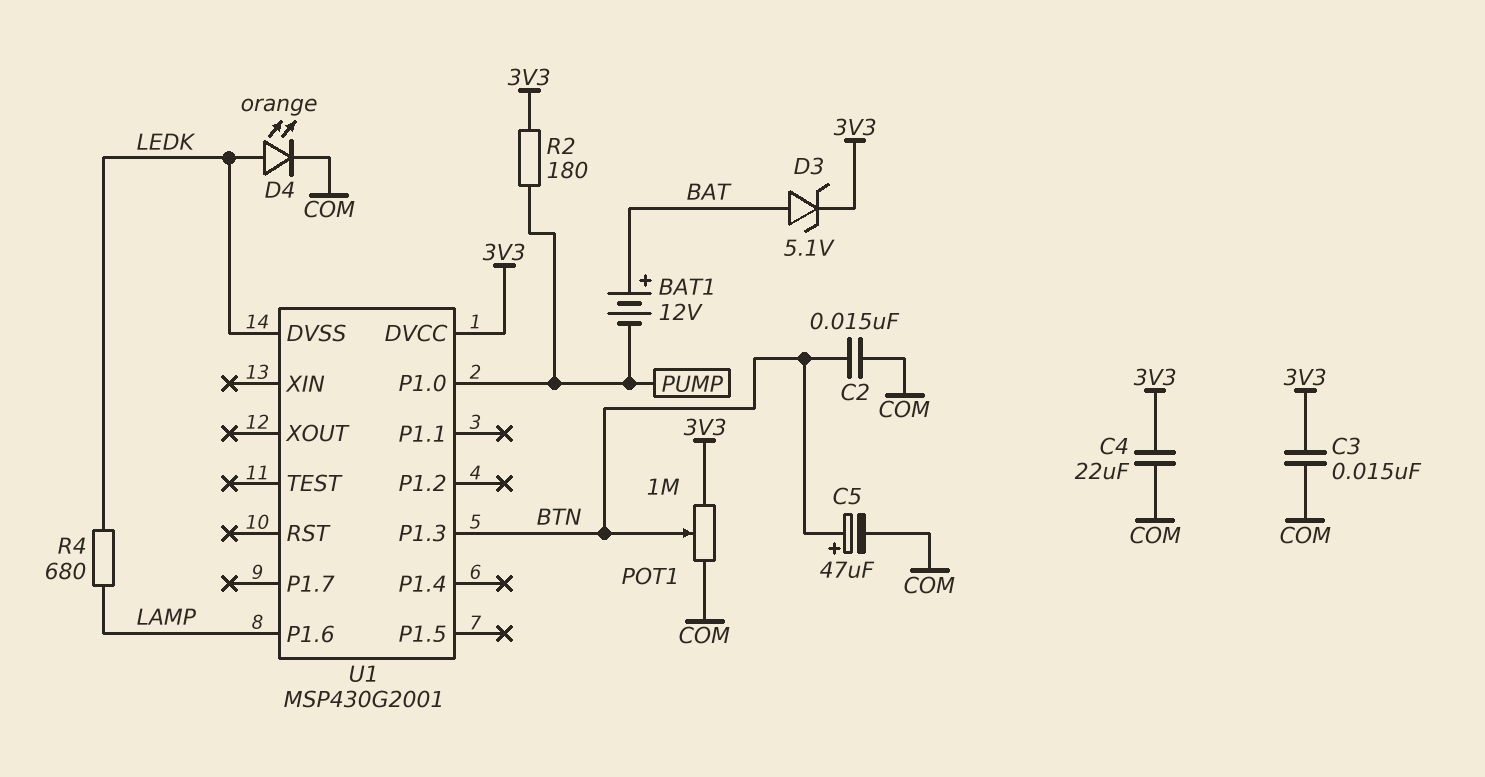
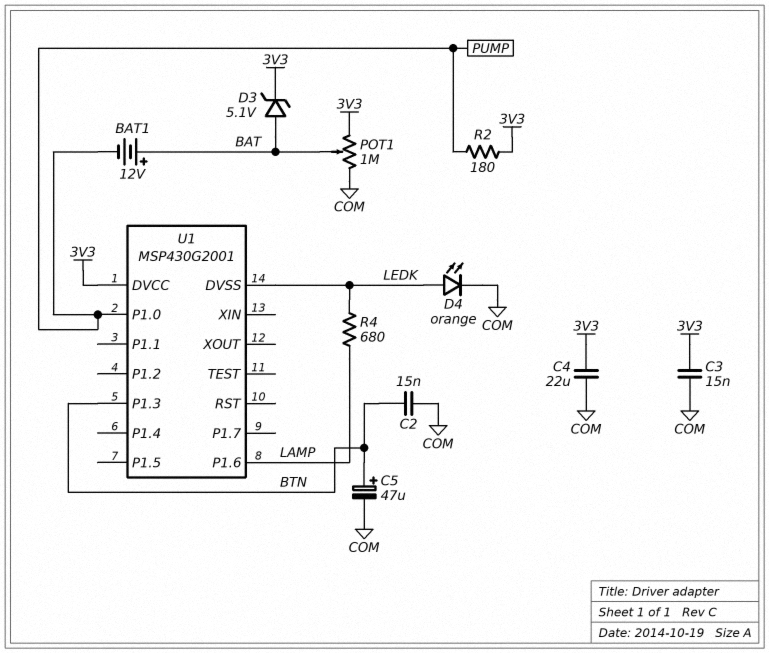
POT1: 1M (3V3, COM, wiper BTN) -> 1M (3V3, COM, wiper BAT)

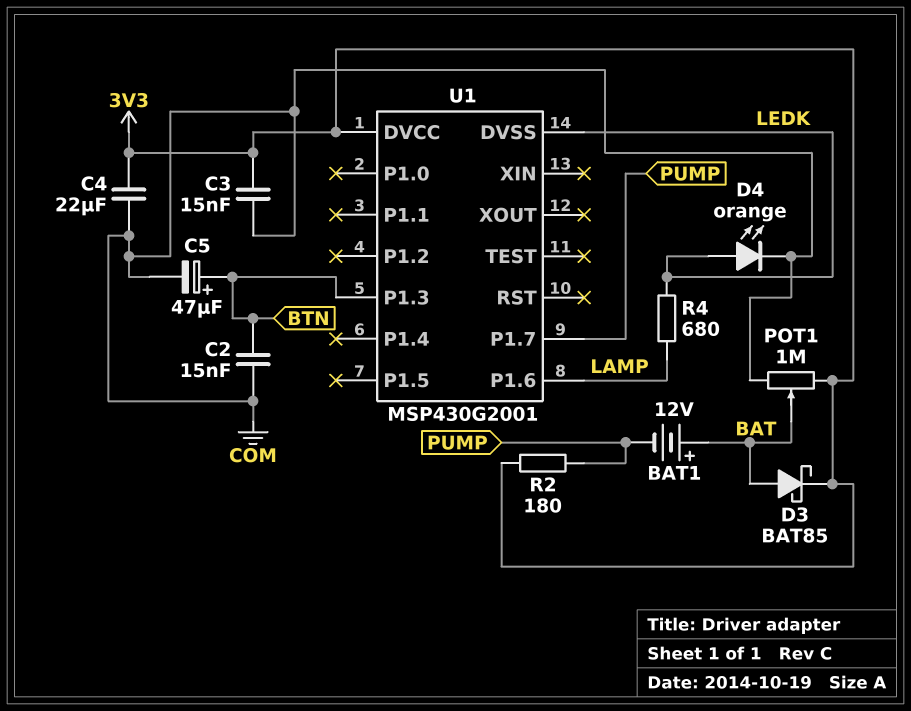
D3: zener 5.1V (A BAT, K 3V3) -> schottky BAT85 (A BAT, K 3V3)
U1 pin P1.0: PUMP -> none
U1 pin P1.7: none -> PUMP

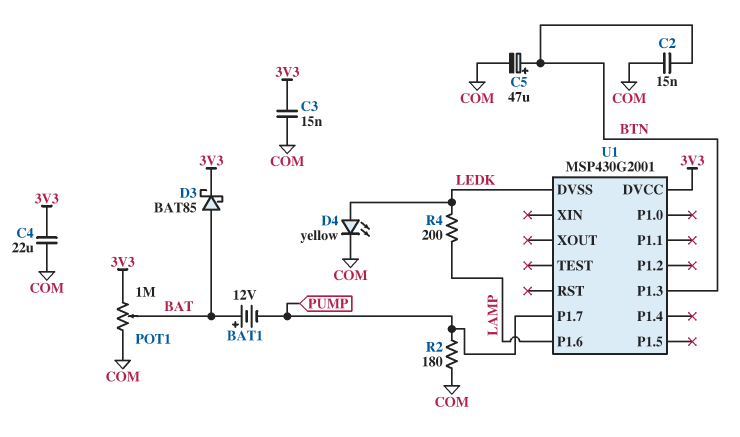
D4: LED orange (A LEDK, K COM) -> LED yellow (A LEDK, K COM)
R2: 180 (3V3, PUMP) -> 180 (COM, PUMP)
R4: 680 (LAMP, LEDK) -> 200 (LAMP, LEDK)

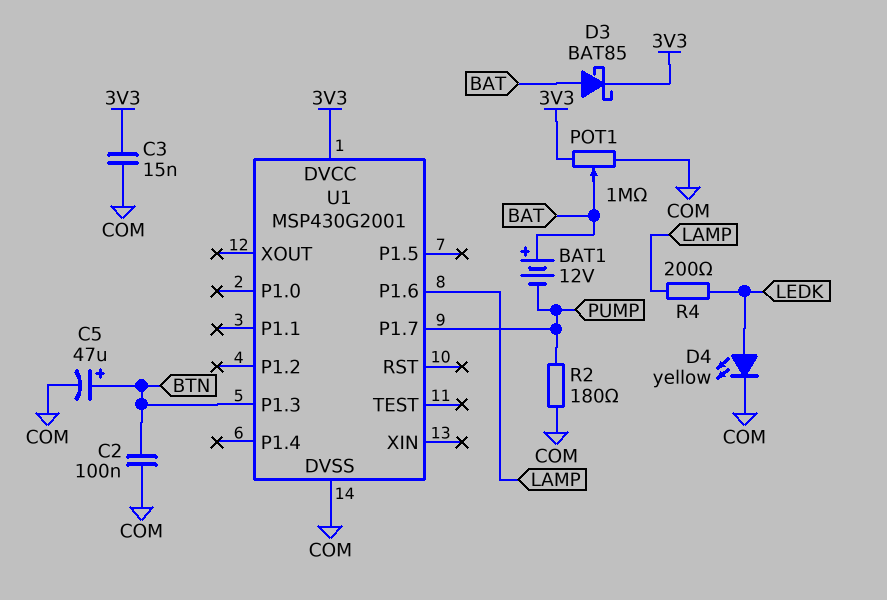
C2: 15nF (BTN, COM) -> 100nF (BTN, COM)
C4: 22uF (3V3, COM) -> none
U1 pin DVSS: LEDK -> COM

